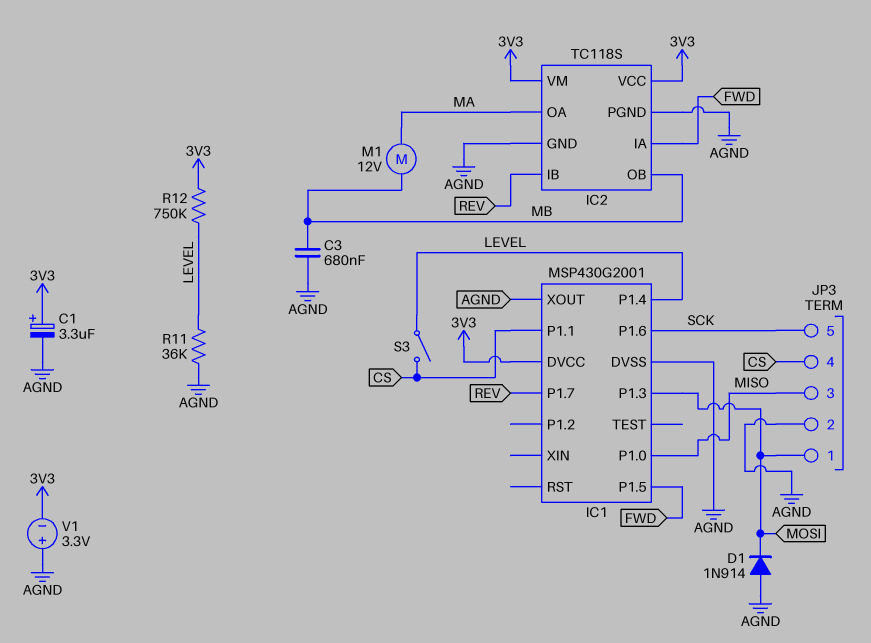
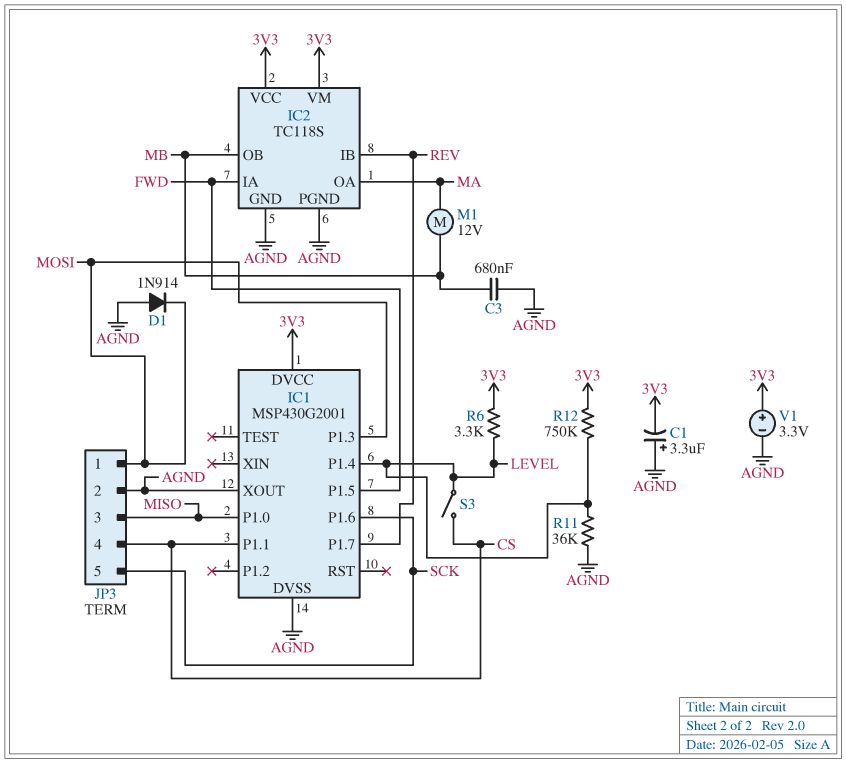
C1: 3.3uF (plus 3V3, minus AGND) -> 3.3uF (plus AGND, minus 3V3)
R6: none -> 3.3k (3V3, LEVEL)
V1: 3.3V (plus AGND, minus 3V3) -> 3.3V (plus 3V3, minus AGND)

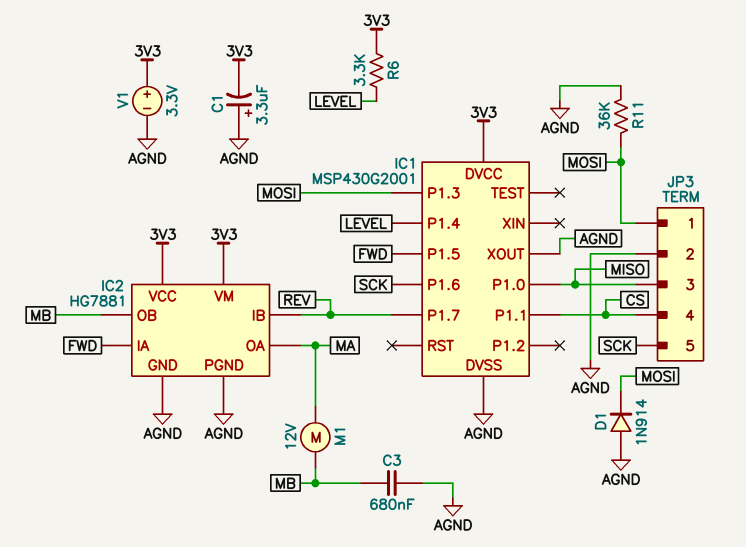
IC2: TC118S -> HG7881
R11: 36k (AGND, LEVEL) -> 36k (AGND, MOSI)
R12: 750k (3V3, LEVEL) -> none
S3: switch (CS, LEVEL) -> none

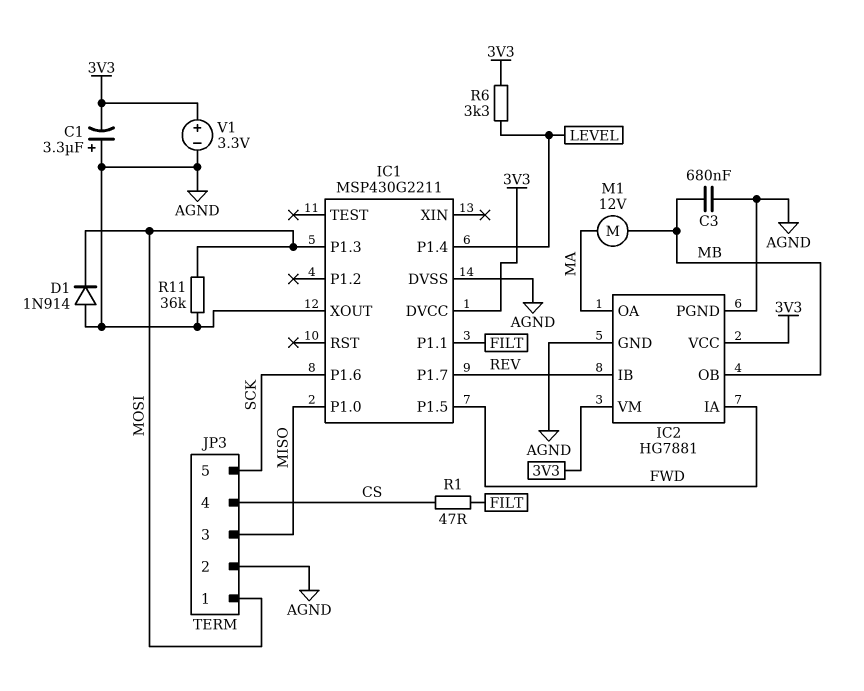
IC1: MSP430G2001 -> MSP430G2211
IC1 pin P1.1: CS -> FILT
R1: none -> 47 (CS, FILT)

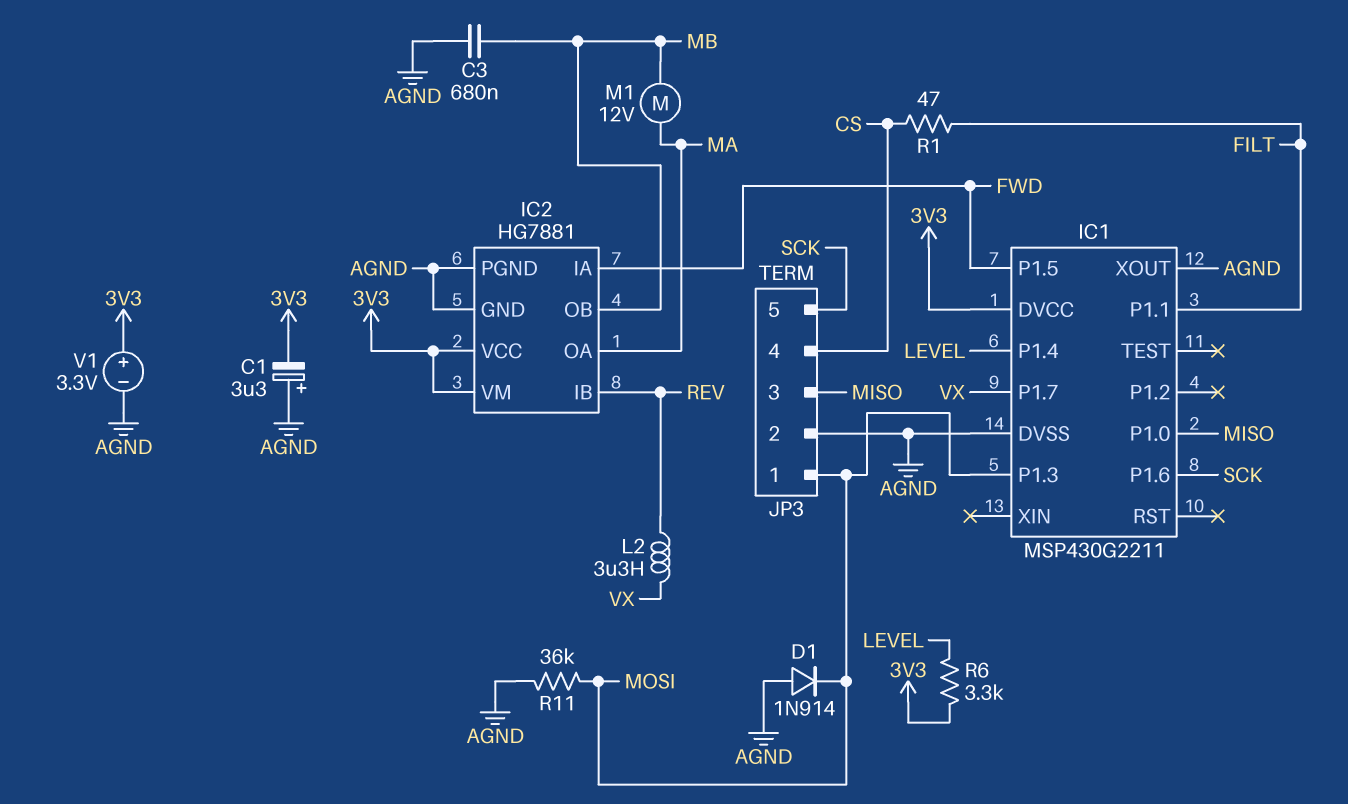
IC1 pin P1.7: REV -> VX
L2: none -> 3.3uH (REV, VX)

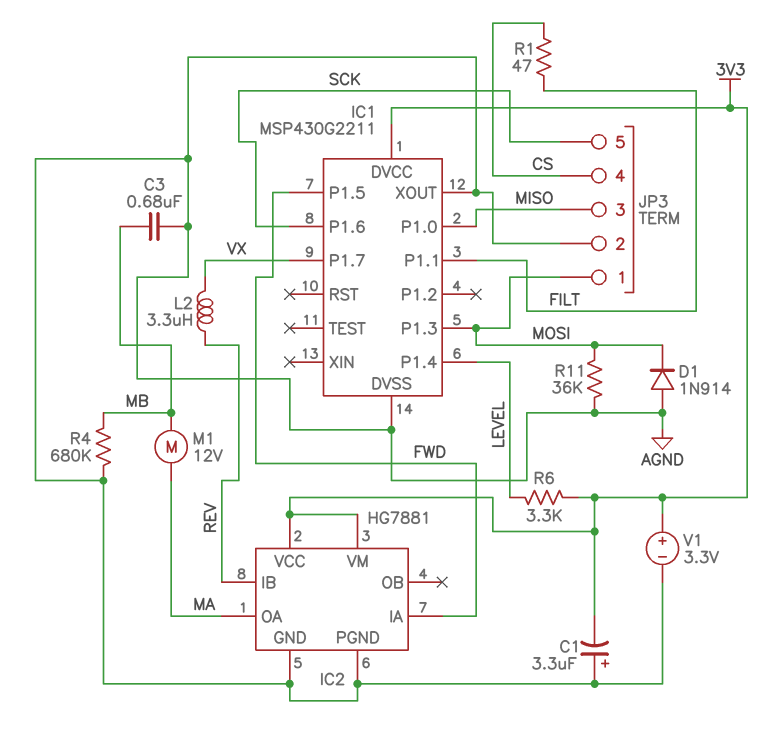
IC2 pin OB: MB -> none
R4: none -> 680k (AGND, MB)

